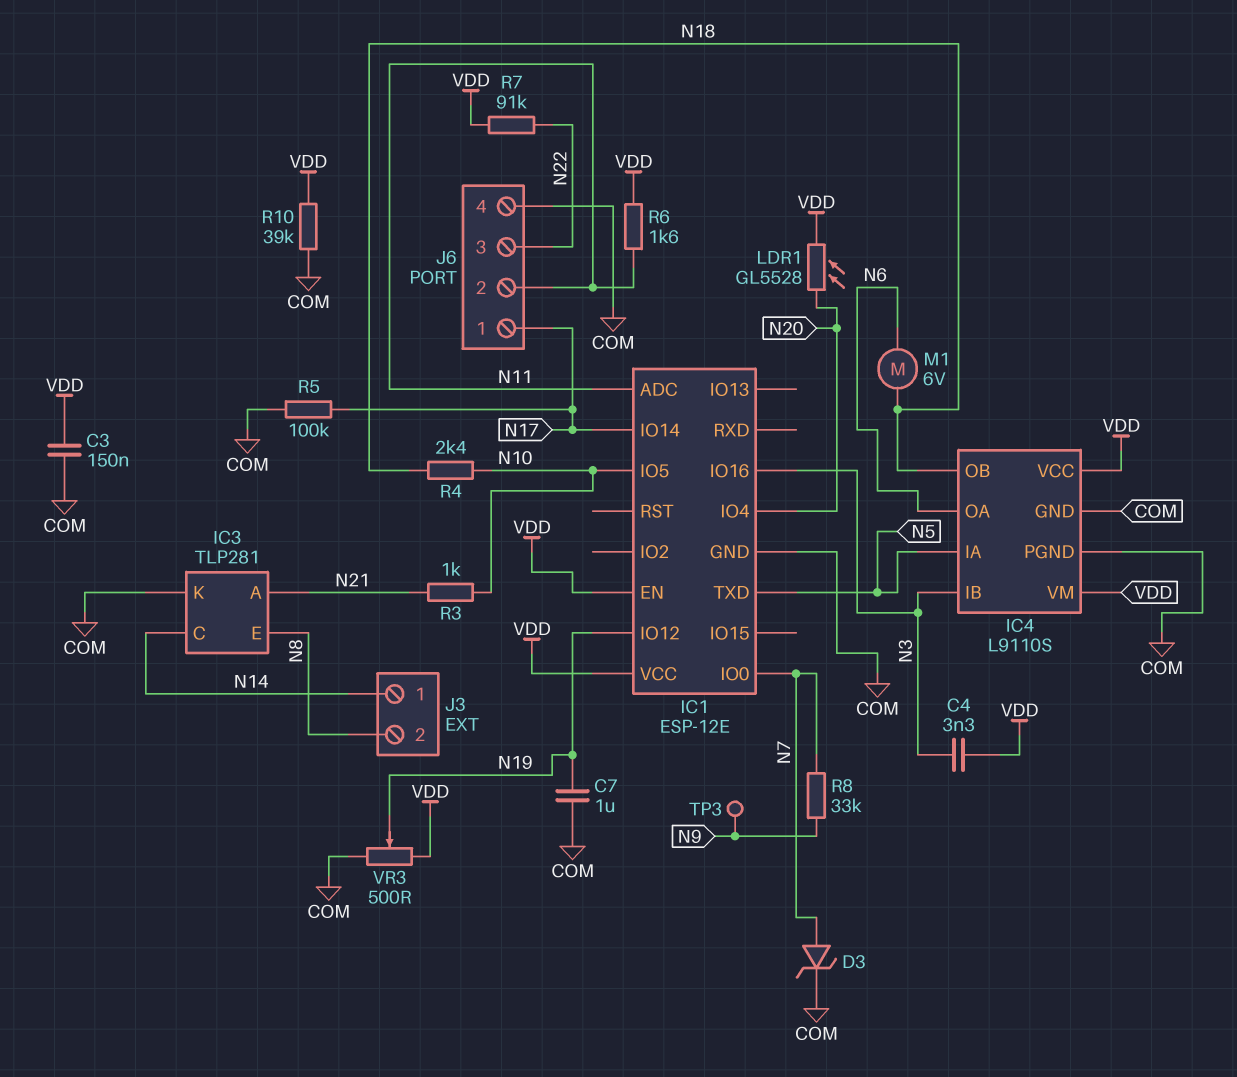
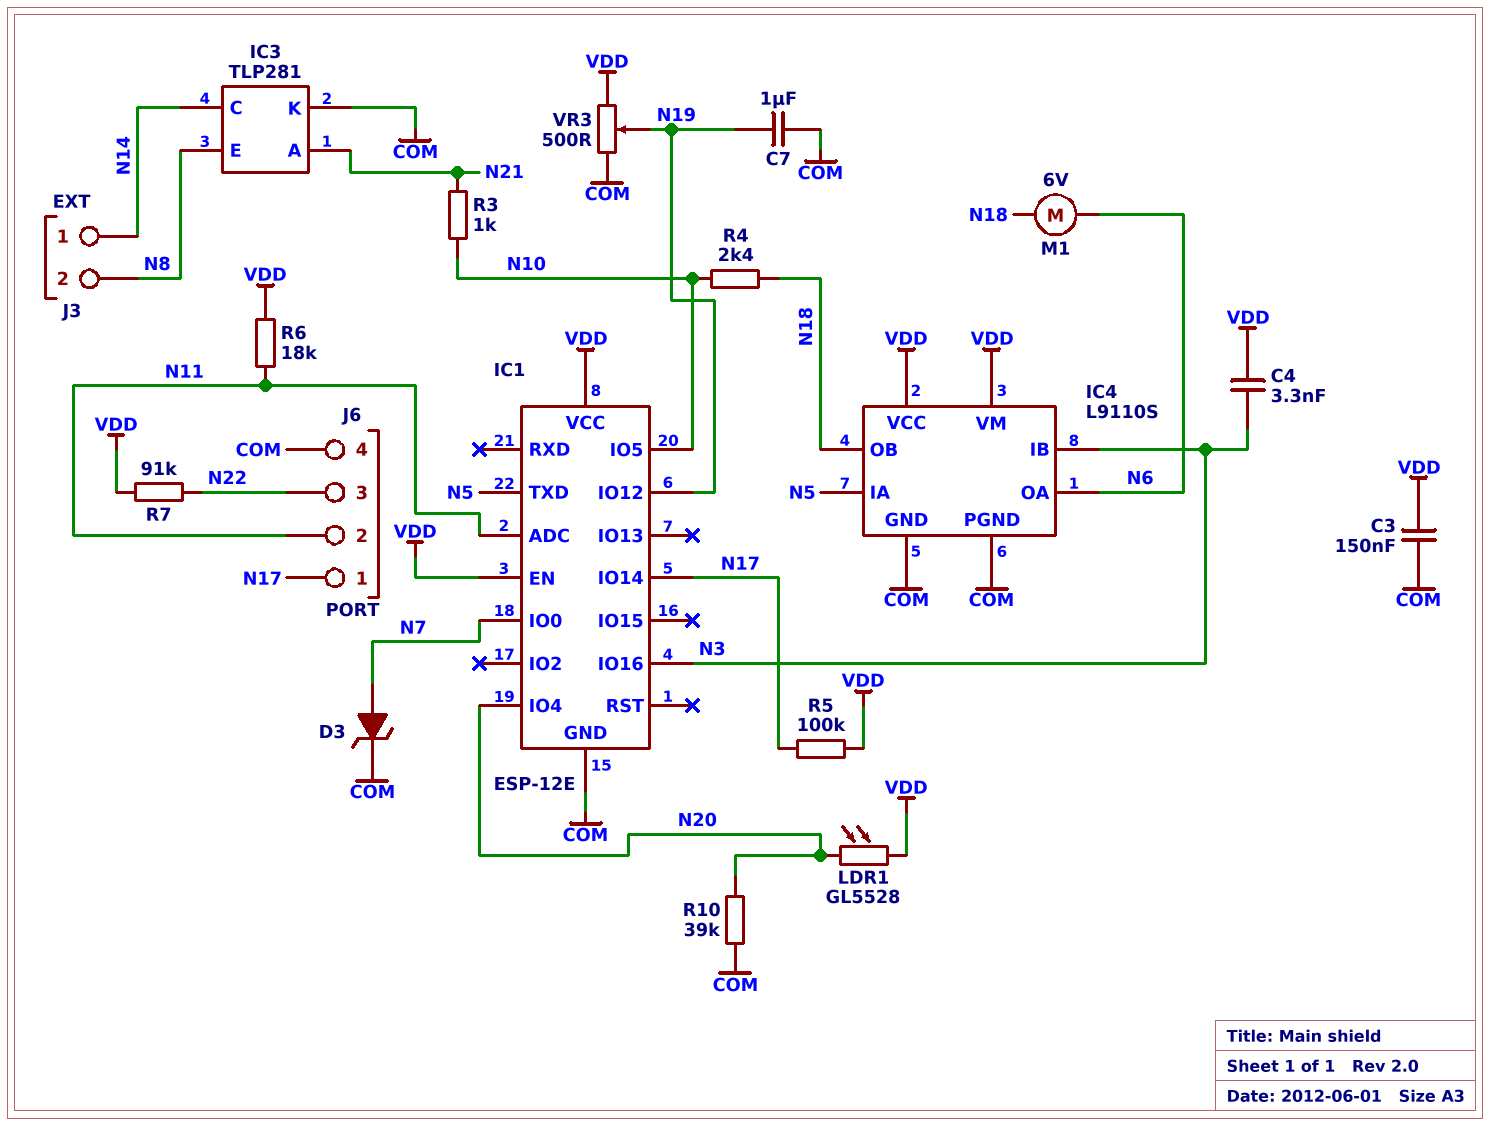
R5: 100k (COM, N17) -> 100k (N17, VDD)
R6: 1.6k (N11, VDD) -> 18k (N11, VDD)
R8: 33k (N7, N9) -> none
R10: 39k (COM, VDD) -> 39k (COM, N20)
TP3: test point (N9) -> none

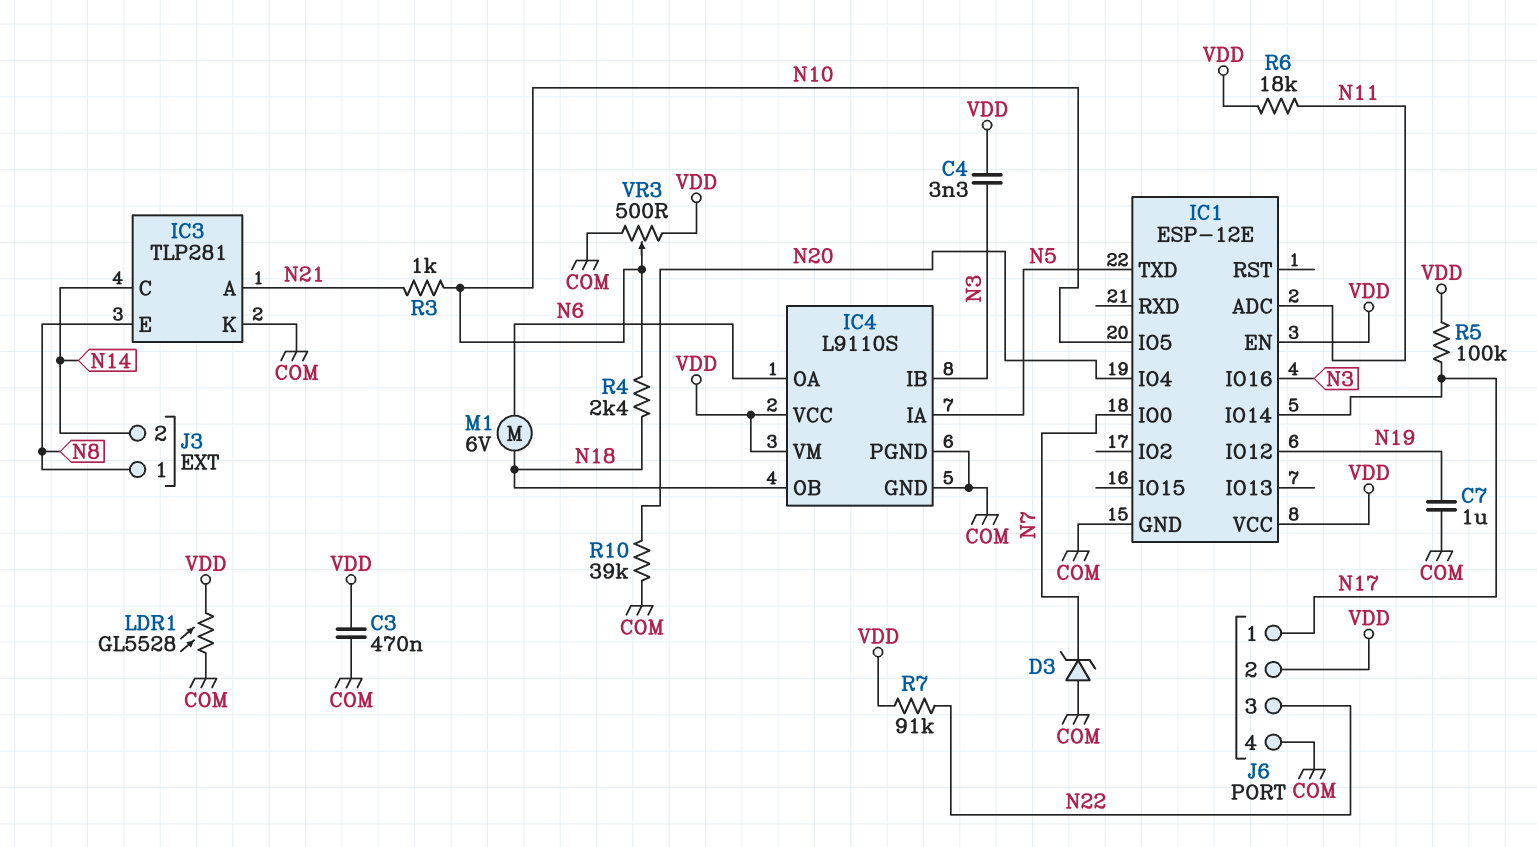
C3: 150nF (COM, VDD) -> 470nF (COM, VDD)
D3: zener (A N7, K COM) -> zener (A COM, K N7)
J3 pin 1: N14 -> N8
J3 pin 2: N8 -> N14
J6 pin 2: N11 -> VDD
LDR1: GL5528 (N20, VDD) -> GL5528 (COM, VDD)
VR3: 500 (COM, VDD, wiper N19) -> 500 (COM, VDD, wiper N10)

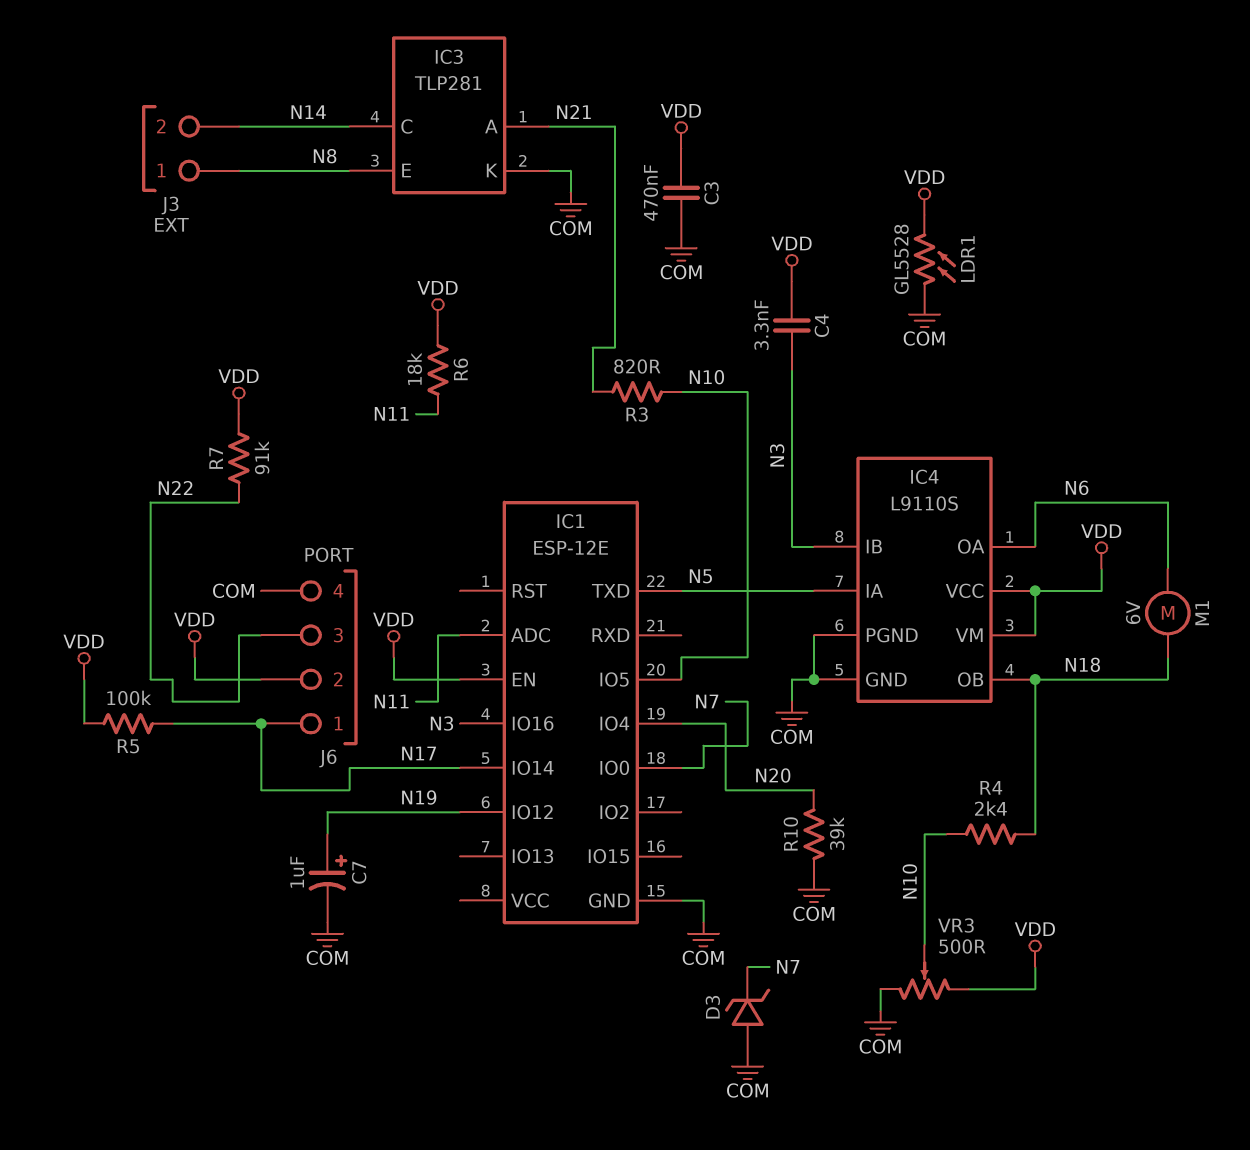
C7: 1uF (COM, N19) -> 1uF (plus N19, minus COM)
IC1 pin VCC: VDD -> none
R3: 1k (N10, N21) -> 820 (N10, N21)

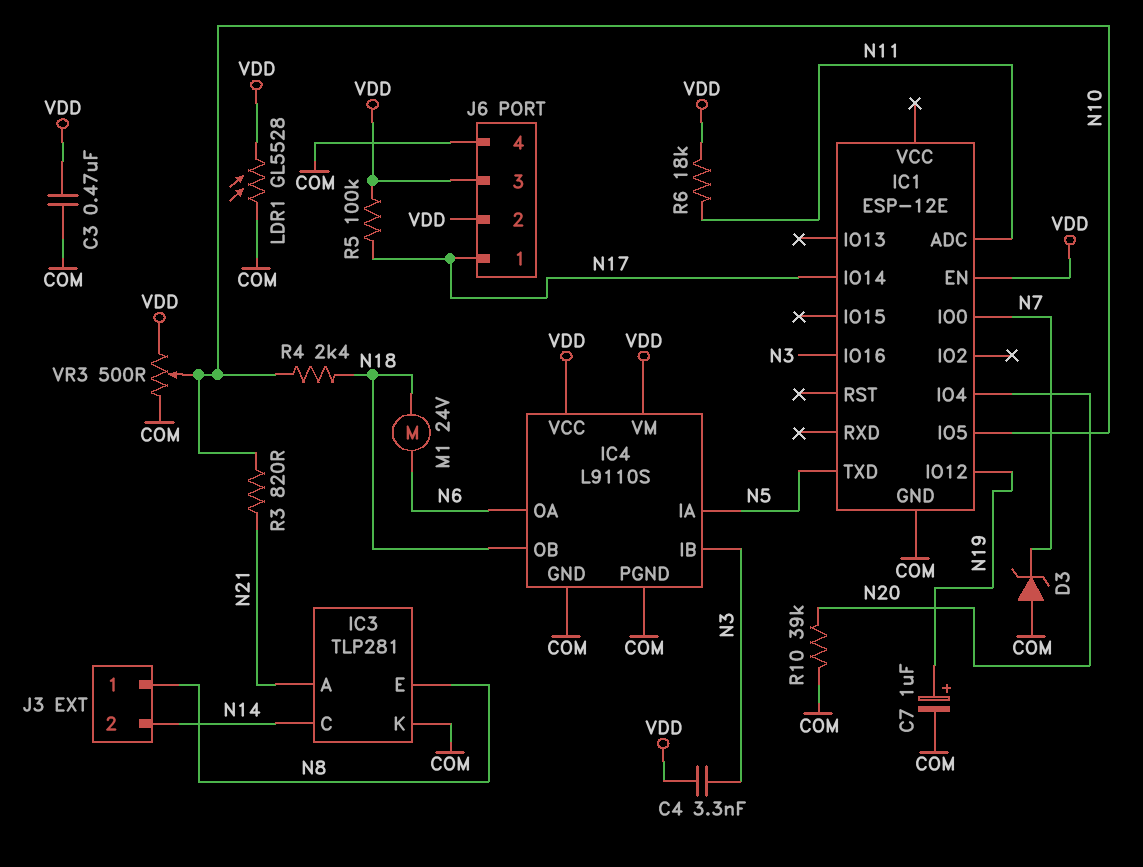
J6 pin 3: N22 -> VDD
M1: motor 6V (N6, N18) -> motor 24V (N6, N18)
R7: 91k (N22, VDD) -> none

